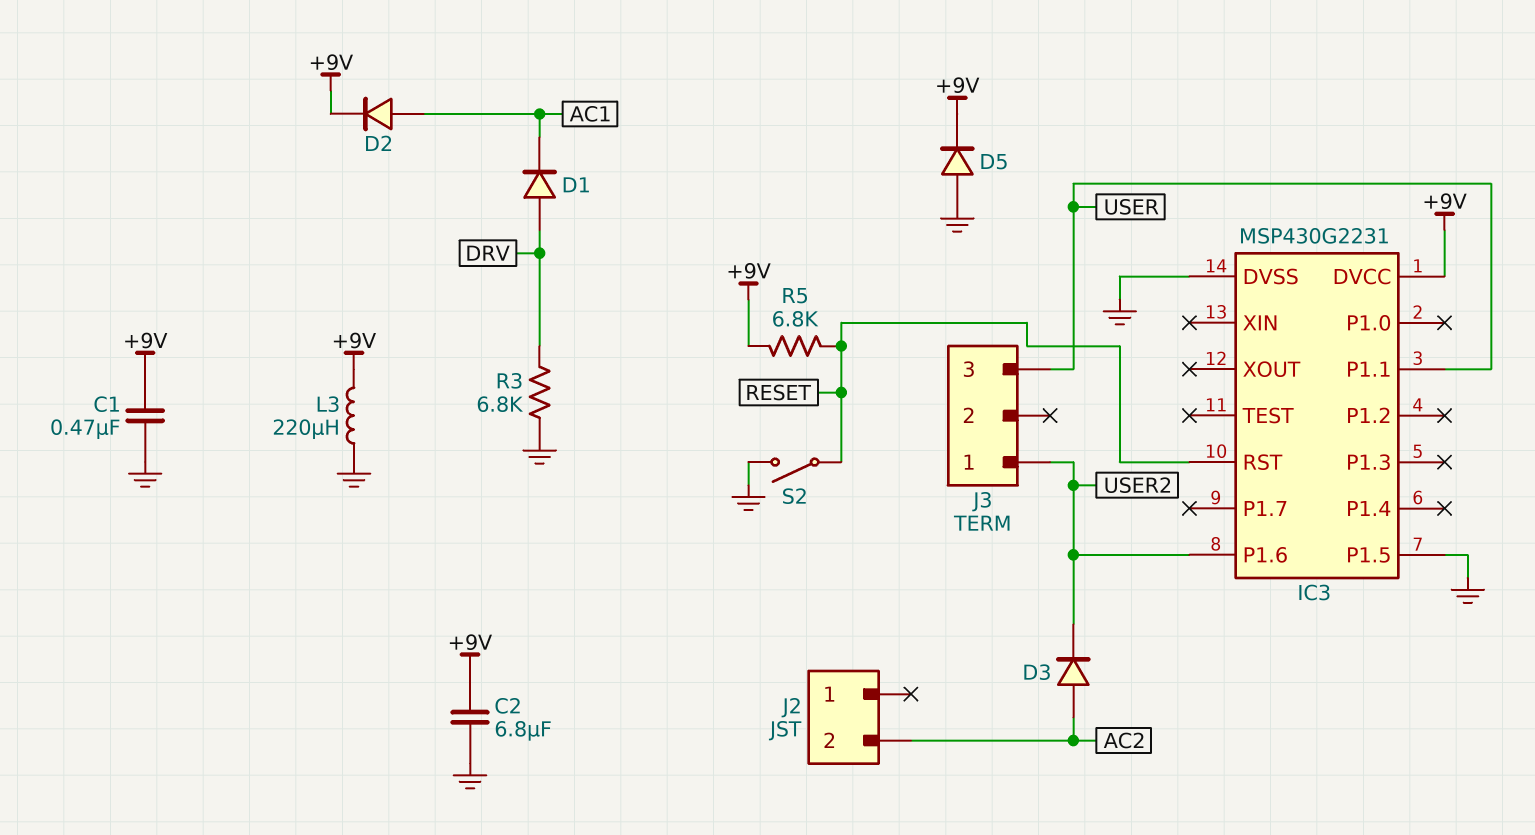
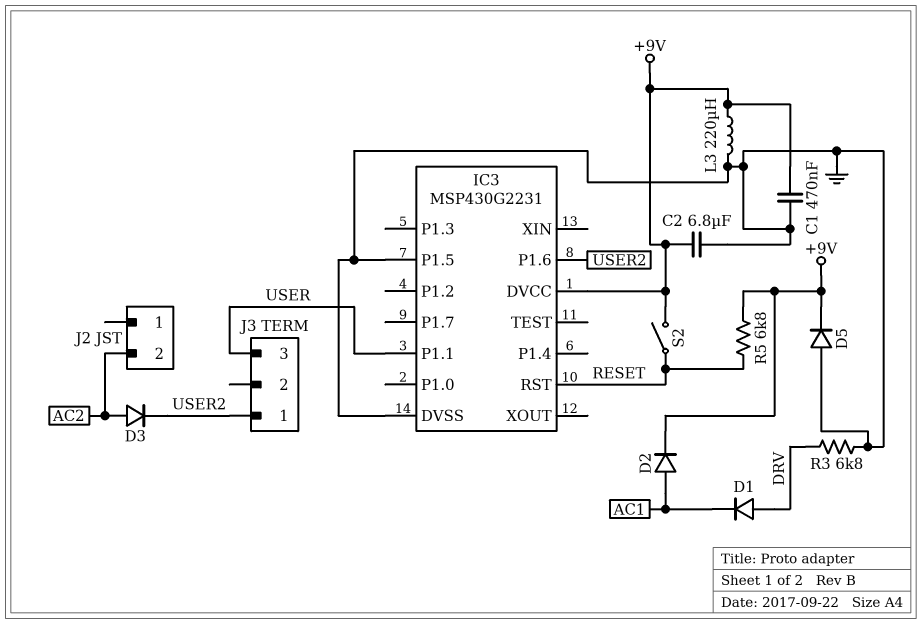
S2: switch (GND, RESET) -> switch (+9V, RESET)

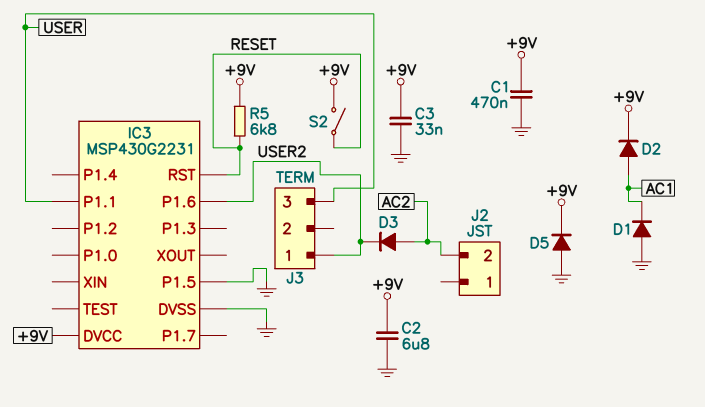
C3: none -> 33nF (+9V, GND)
D1: diode (A DRV, K AC1) -> diode (A GND, K AC1)
L3: 220uH (+9V, GND) -> none
R3: 6.8k (DRV, GND) -> none

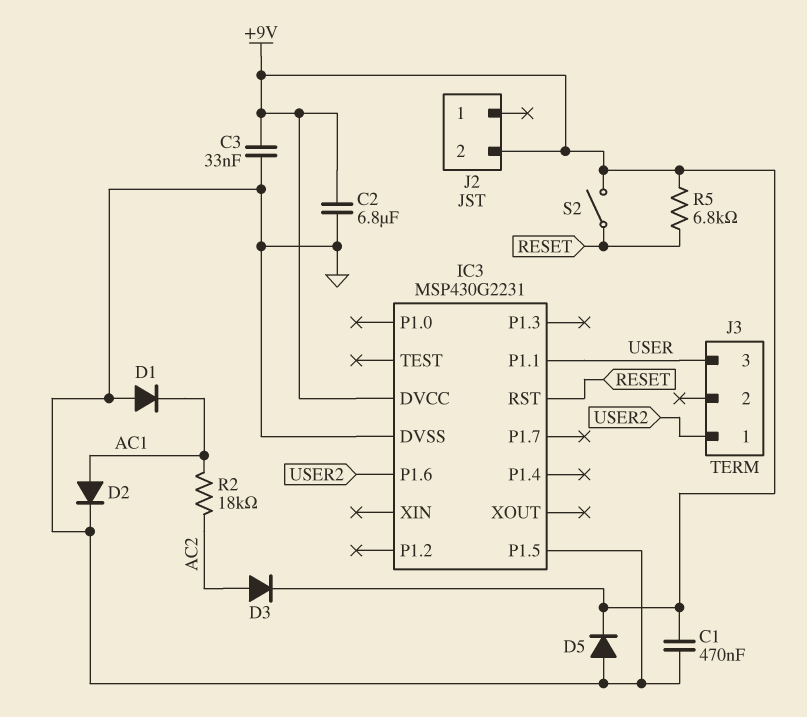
D2: diode (A AC1, K +9V) -> diode (A AC1, K GND)
D3: diode (A AC2, K USER2) -> diode (A AC2, K +9V)
J2 pin 2: AC2 -> +9V
R2: none -> 18k (AC1, AC2)

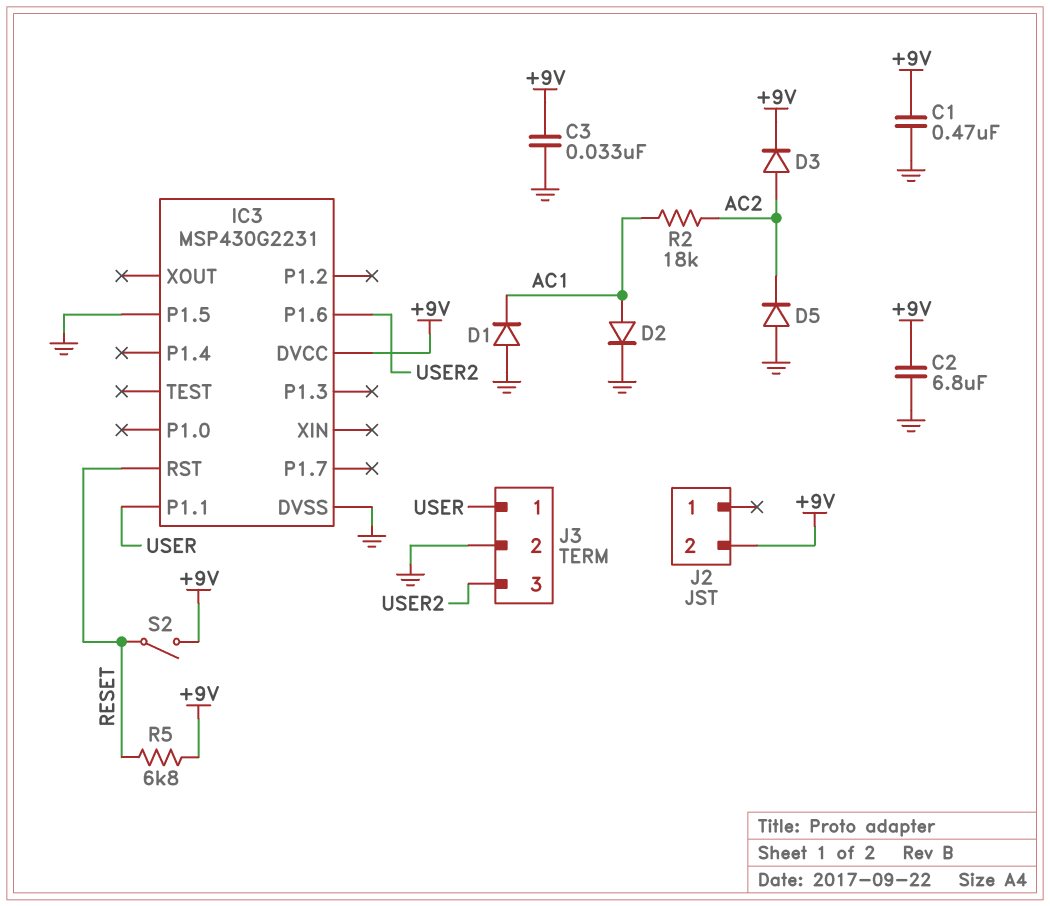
D5: diode (A GND, K +9V) -> diode (A GND, K AC2)
J3 pin 1: USER2 -> USER
J3 pin 2: none -> GND
J3 pin 3: USER -> USER2

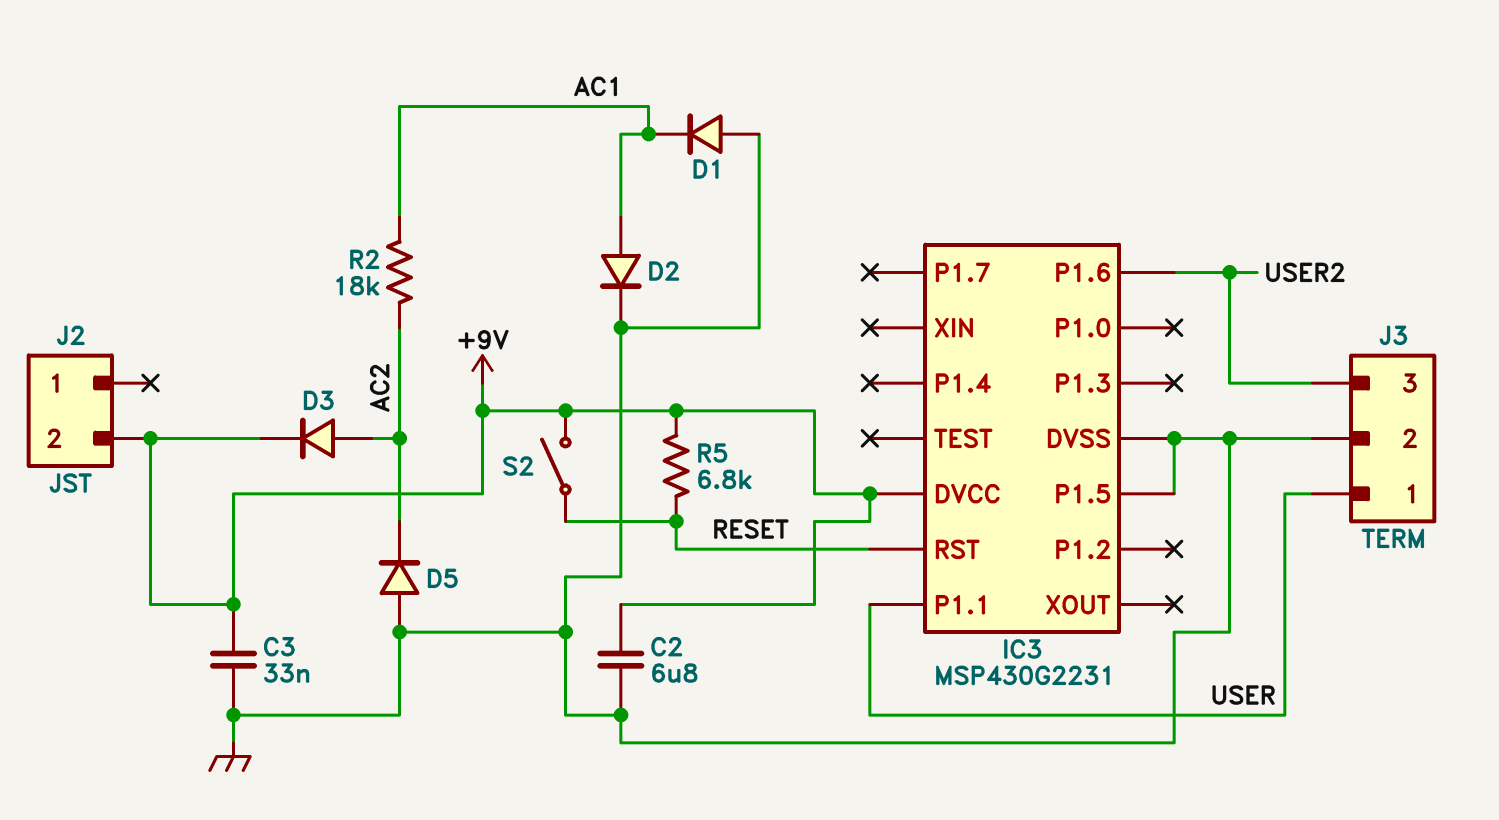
C1: 470nF (+9V, GND) -> none

